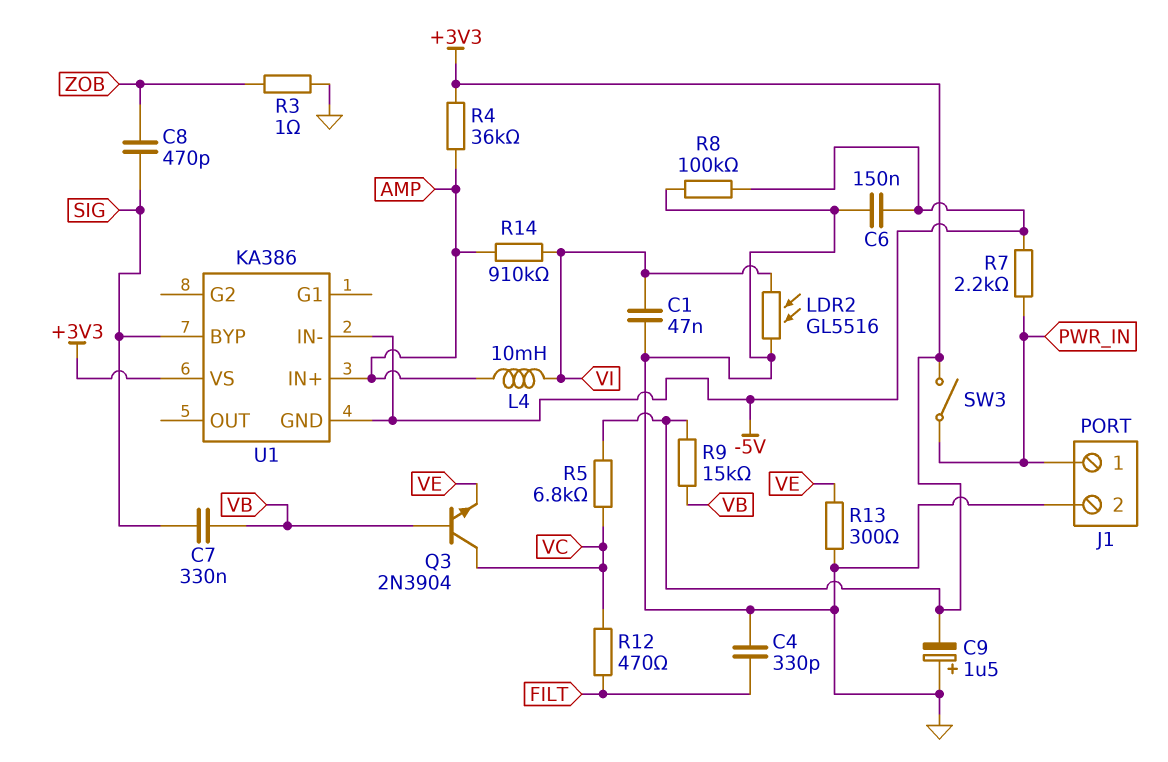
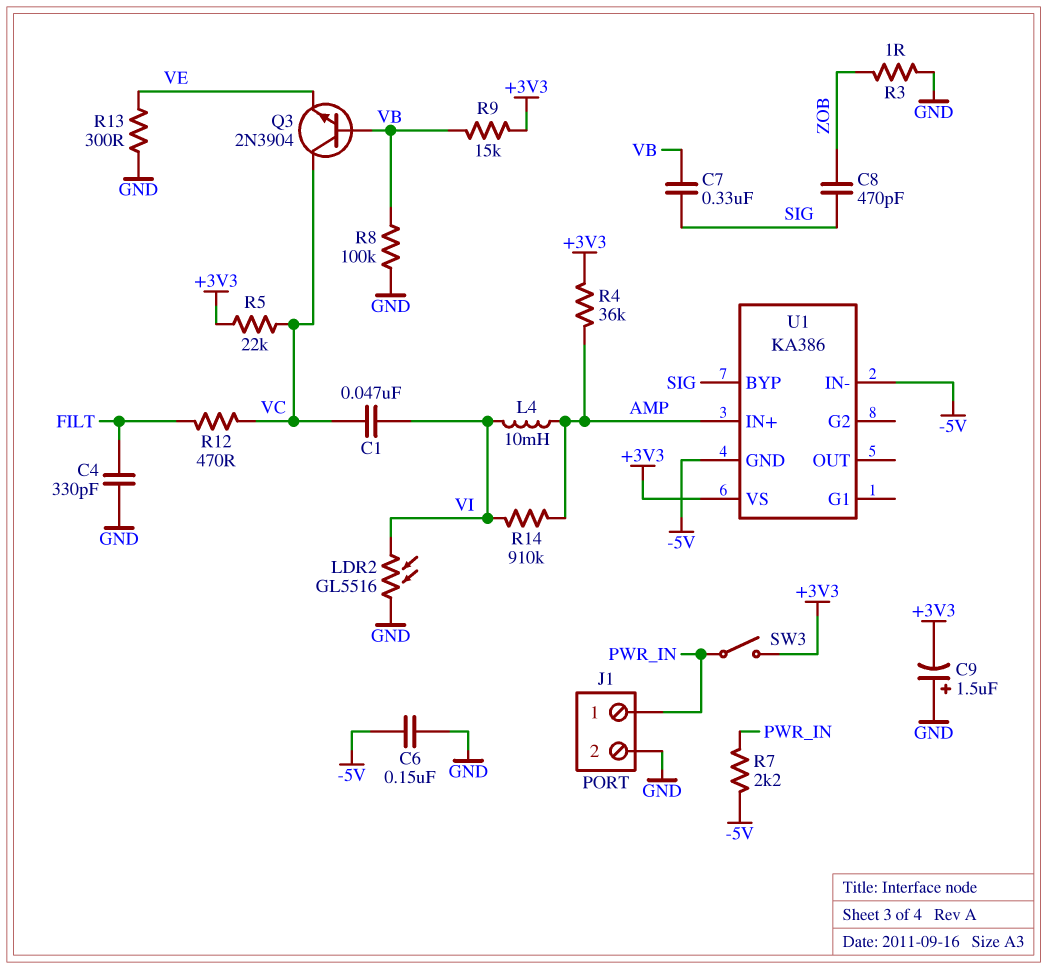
C1: 47nF (GND, VI) -> 47nF (VC, VI)
R5: 6.8k (+3V3, VC) -> 22k (+3V3, VC)
R8: 100k (-5V, GND) -> 100k (GND, VB)

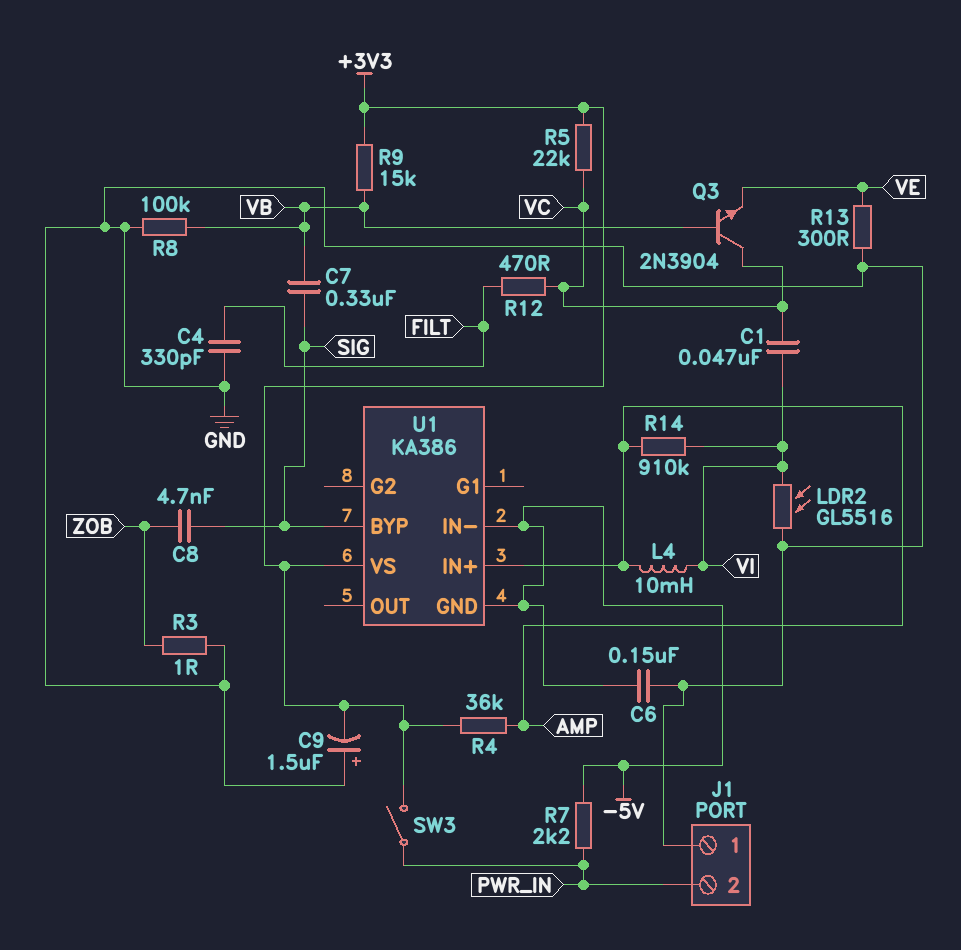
C8: 470pF (SIG, ZOB) -> 4.7nF (SIG, ZOB)
J1 pin 1: PWR_IN -> GND
J1 pin 2: GND -> PWR_IN

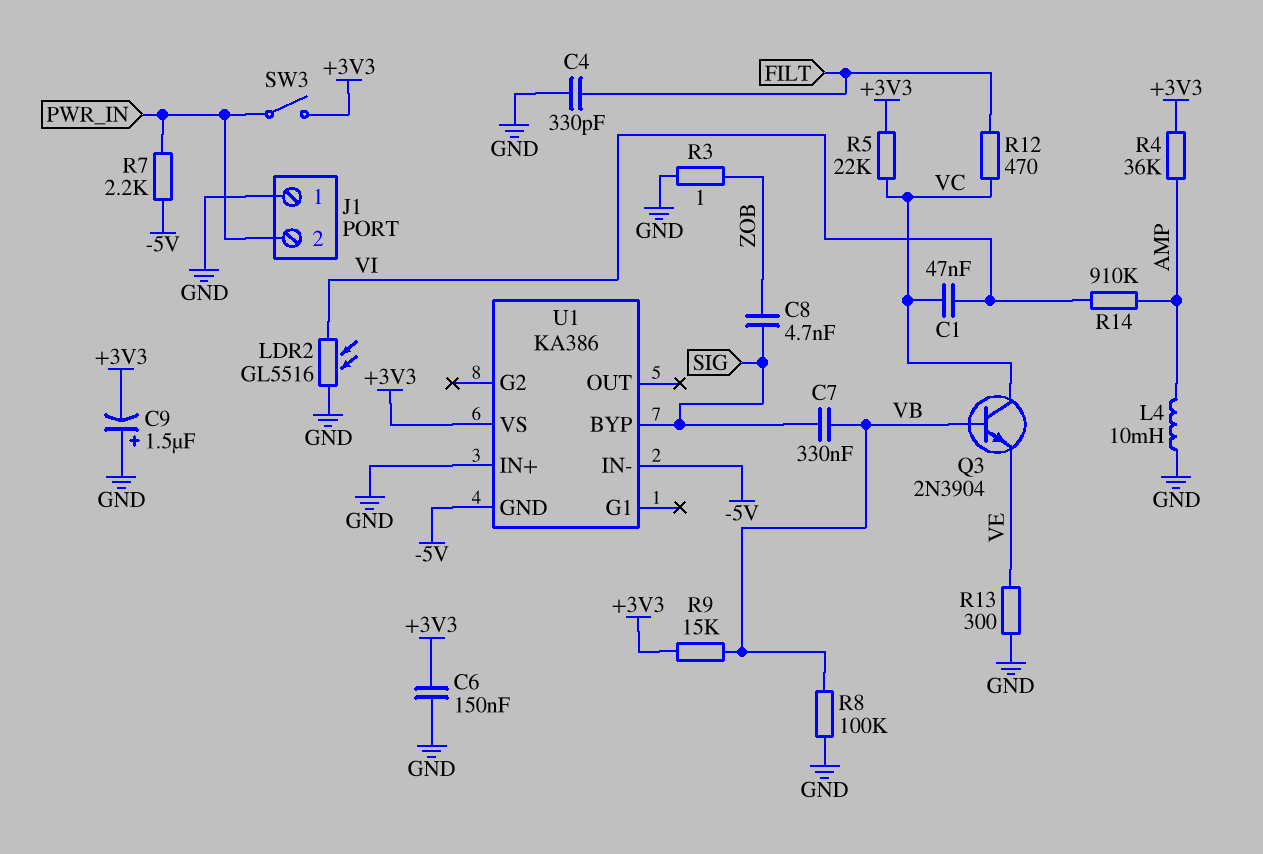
C6: 150nF (-5V, GND) -> 150nF (+3V3, GND)
L4: 10mH (AMP, VI) -> 10mH (AMP, GND)
U1 pin IN+: AMP -> GND

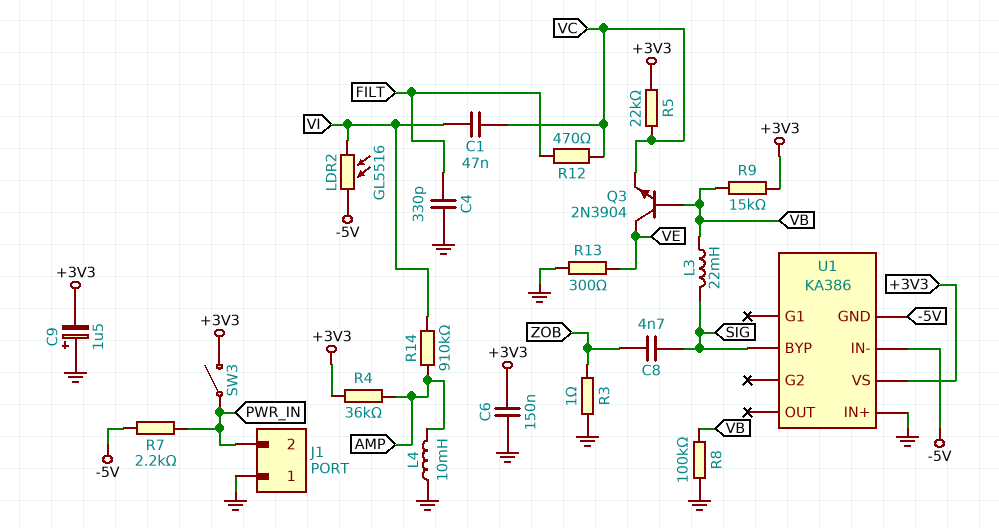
C7: 330nF (SIG, VB) -> none
L3: none -> 22mH (SIG, VB)
LDR2: GL5516 (GND, VI) -> GL5516 (-5V, VI)
Q3: NPN 2N3904 (B VB, C VC, E VE) -> NPN 2N3904 (B VB, C VE, E VC)

